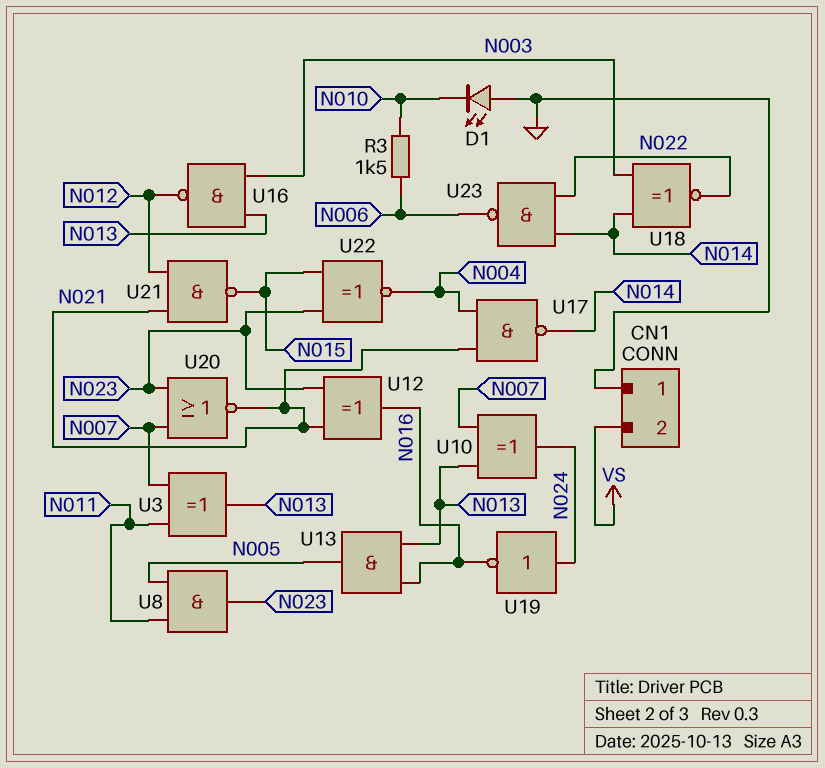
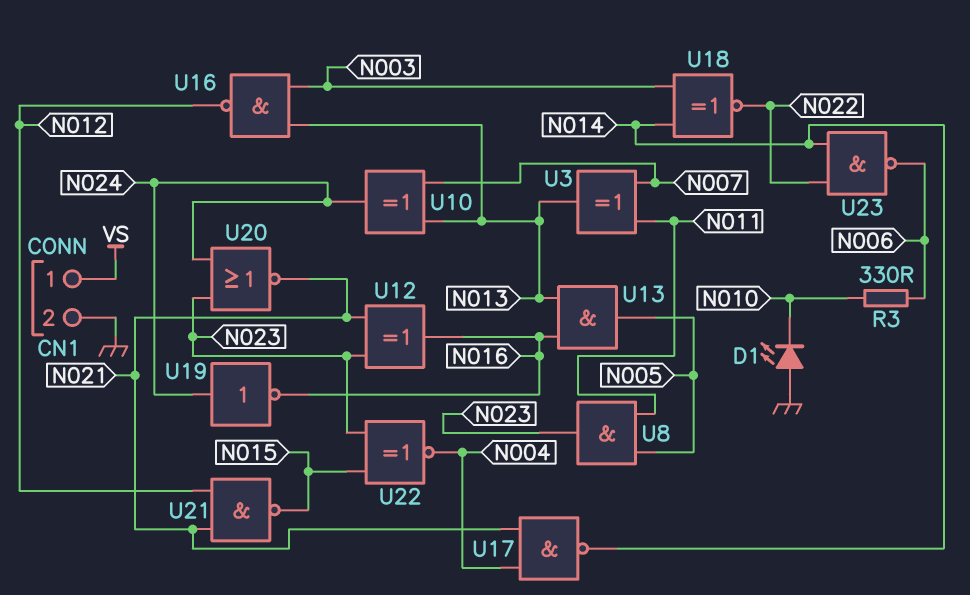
CN1 pin 1: GND -> VS
CN1 pin 2: VS -> GND
R3: 1.5k (N006, N010) -> 330 (N006, N010)
U20: NOR (in N007, in N023, out N021) -> NOR (in N023, in N024, out N021)

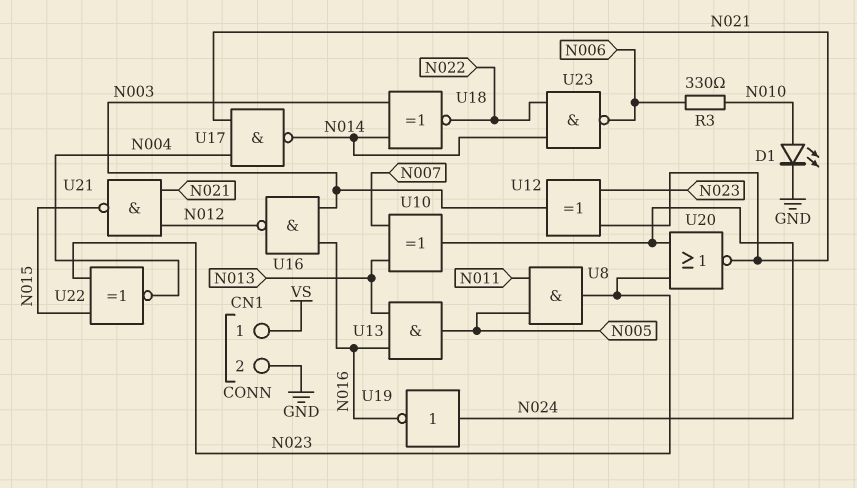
D1: LED (A GND, K N010) -> LED (A N010, K GND)
U3: XOR (in N007, in N011, out N013) -> none
U12: XOR (in N021, in N023, out N016) -> XOR (in N021, in N023, out N003)
U16: NAND (in N003, in N013, out N012) -> NAND (in N003, in N016, out N012)

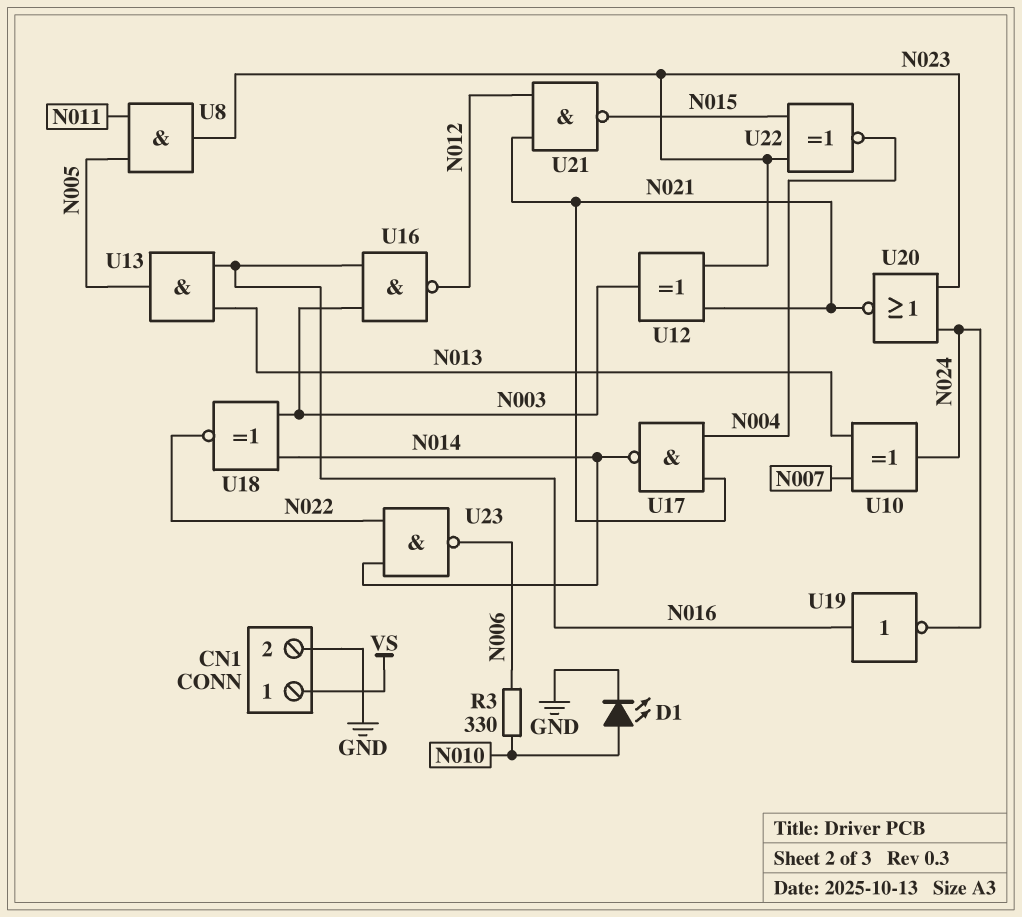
U19: NOT (in N024, out N016) -> NOT (in N016, out N024)

